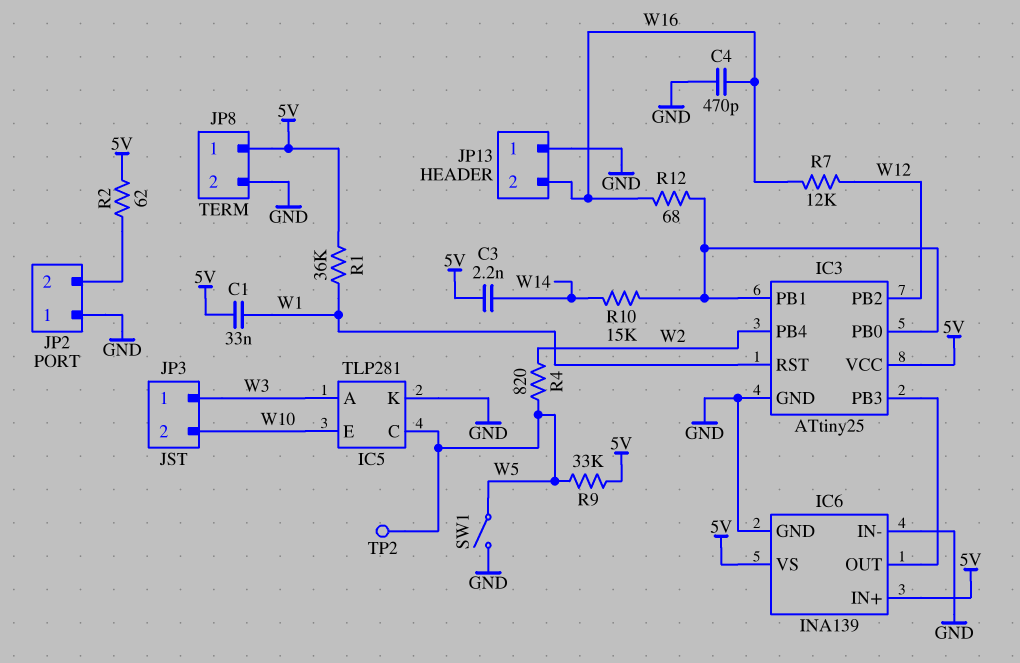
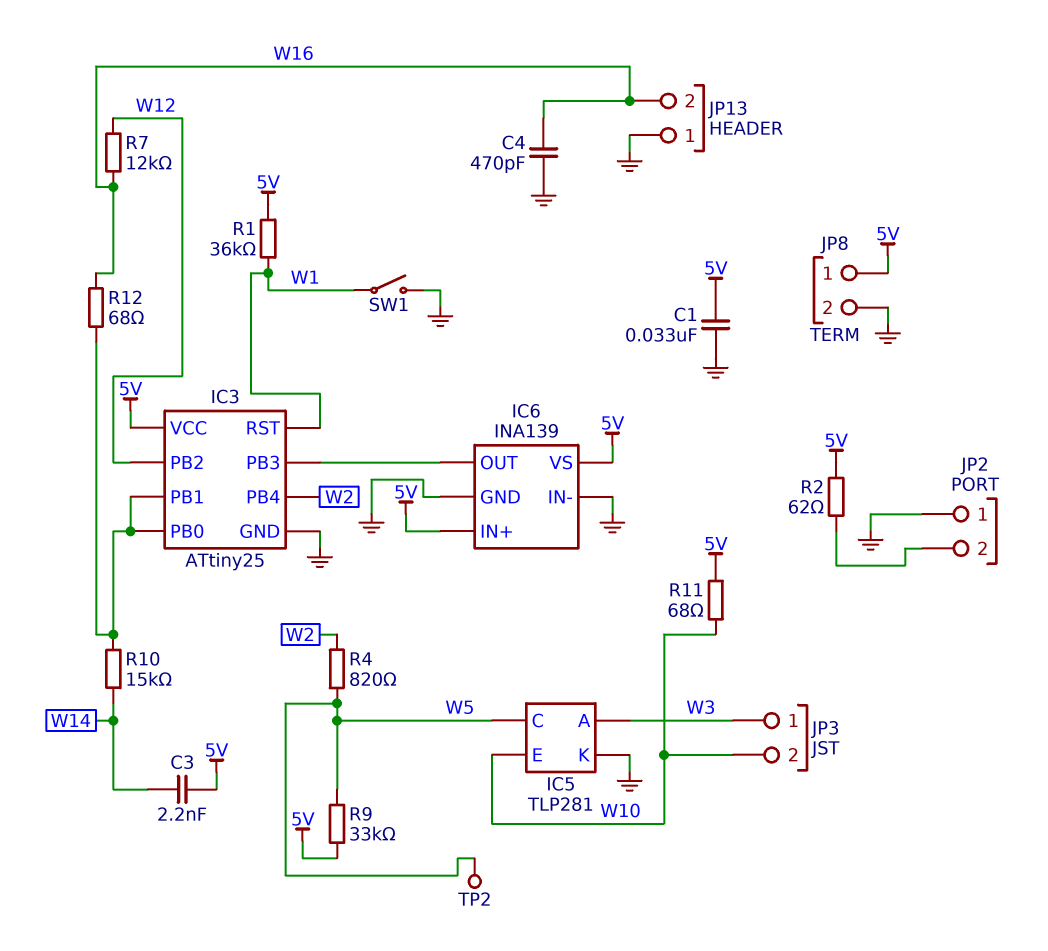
C1: 33nF (5V, W1) -> 33nF (5V, GND)
R11: none -> 68 (5V, W10)
SW1: switch (GND, W5) -> switch (GND, W1)

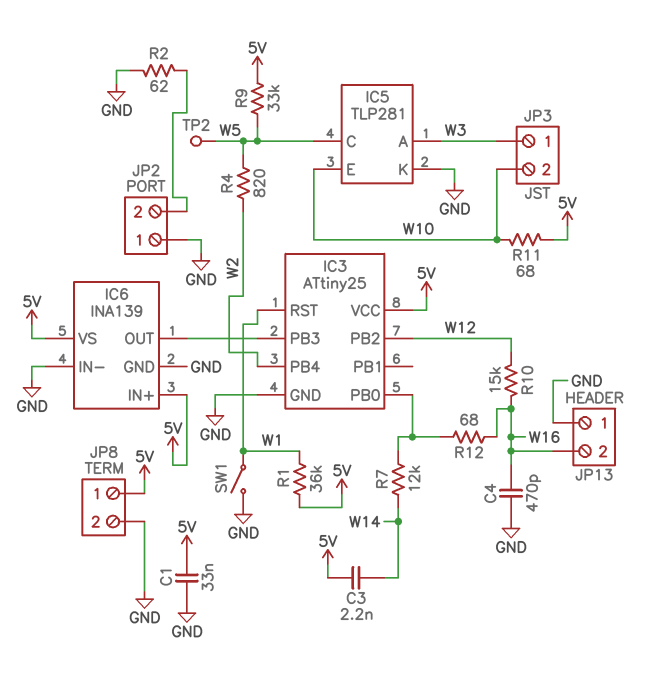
IC3 pin PB1: IC3/PB0 -> none
R2: 62 (5V, JP2/2) -> 62 (GND, JP2/2)
R7: 12k (W12, W16) -> 12k (IC3/PB0, W14)
R10: 15k (IC3/PB0, W14) -> 15k (W12, W16)

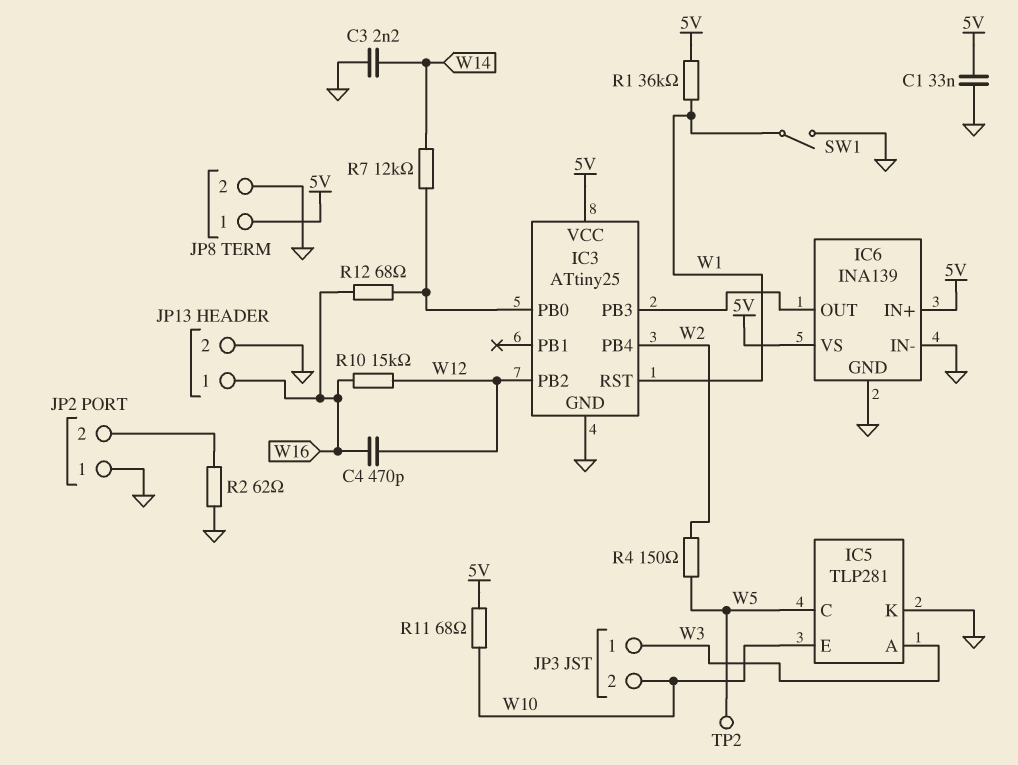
C3: 2.2nF (5V, W14) -> 2.2nF (GND, W14)
C4: 470pF (GND, W16) -> 470pF (W12, W16)
JP13 pin 1: GND -> W16
JP13 pin 2: W16 -> GND
R4: 820 (W2, W5) -> 150 (W2, W5)
R9: 33k (5V, W5) -> none

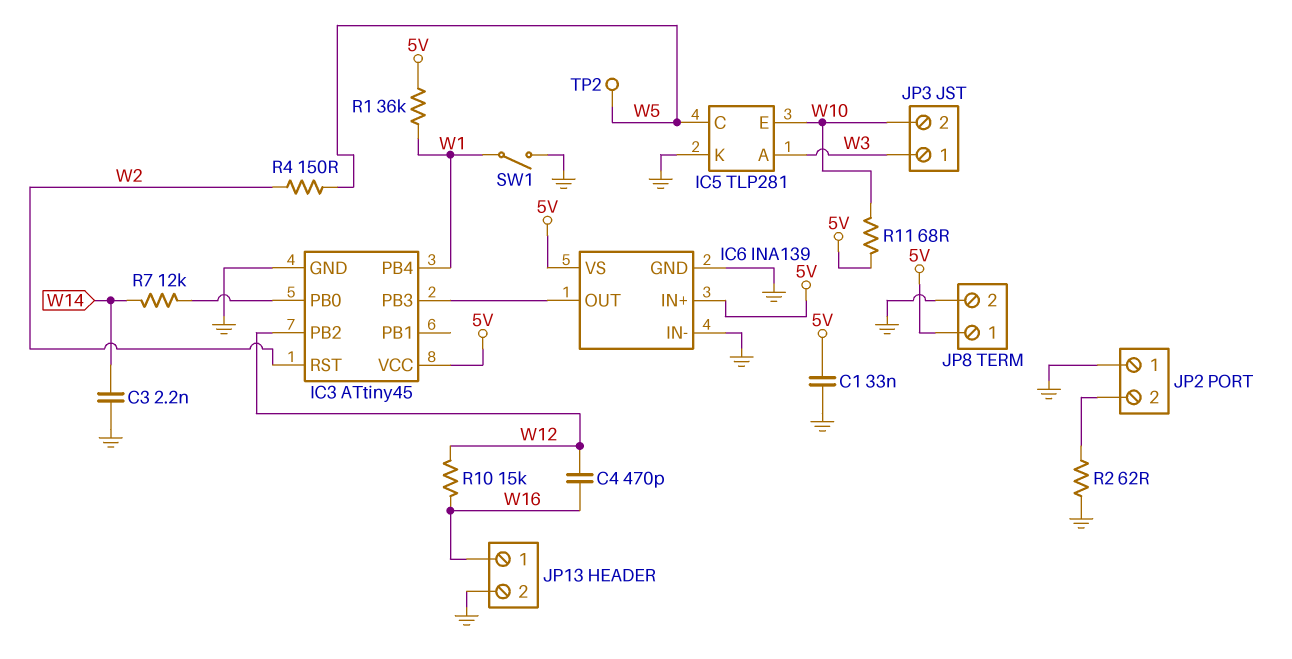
IC3: ATtiny25 -> ATtiny45
IC3 pin PB4: W2 -> W1
IC3 pin RST: W1 -> W2
R12: 68 (IC3/PB0, W16) -> none

